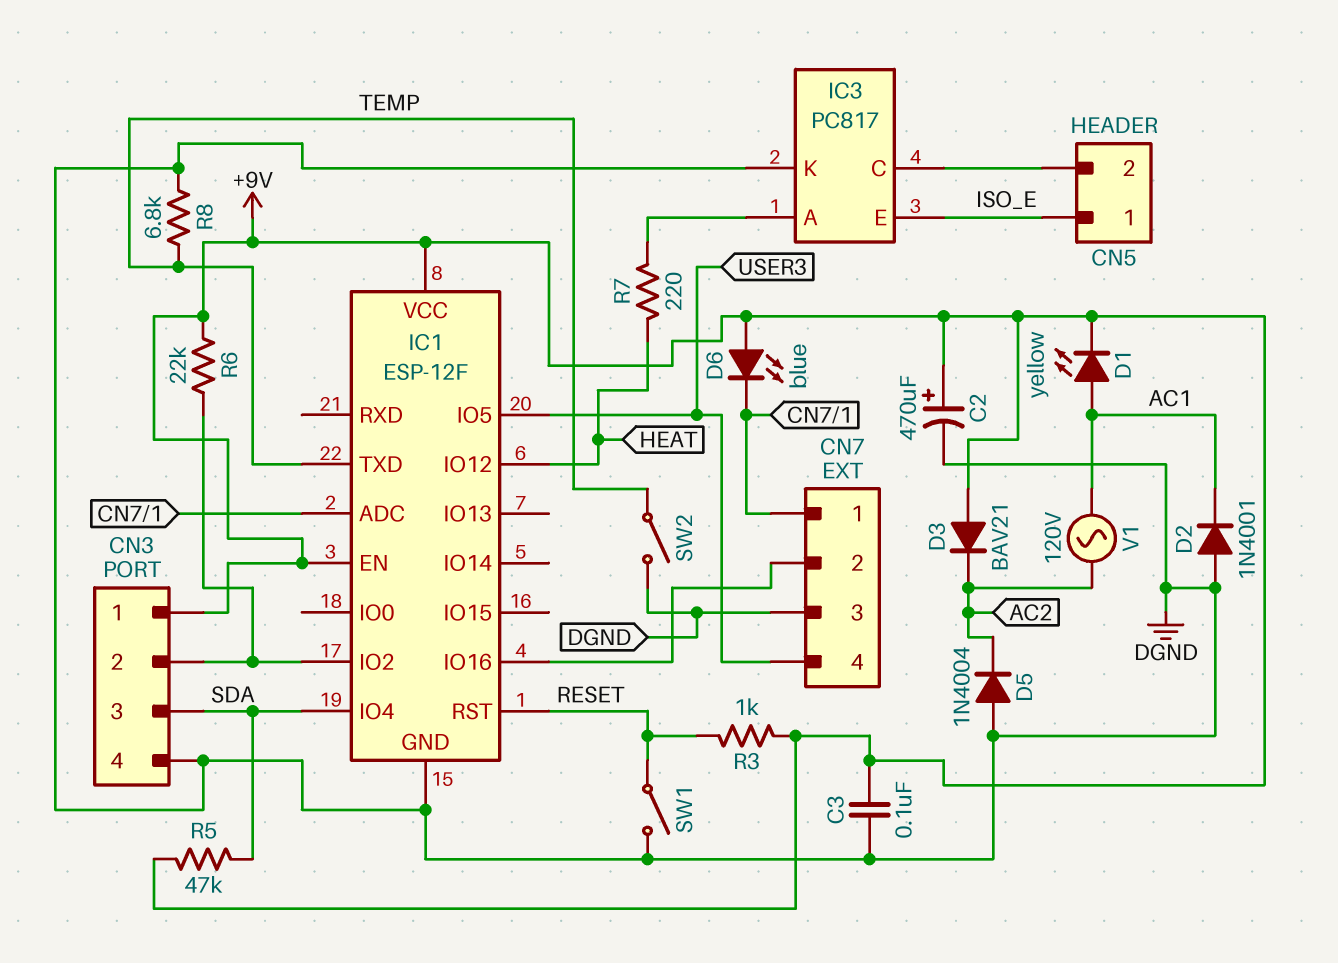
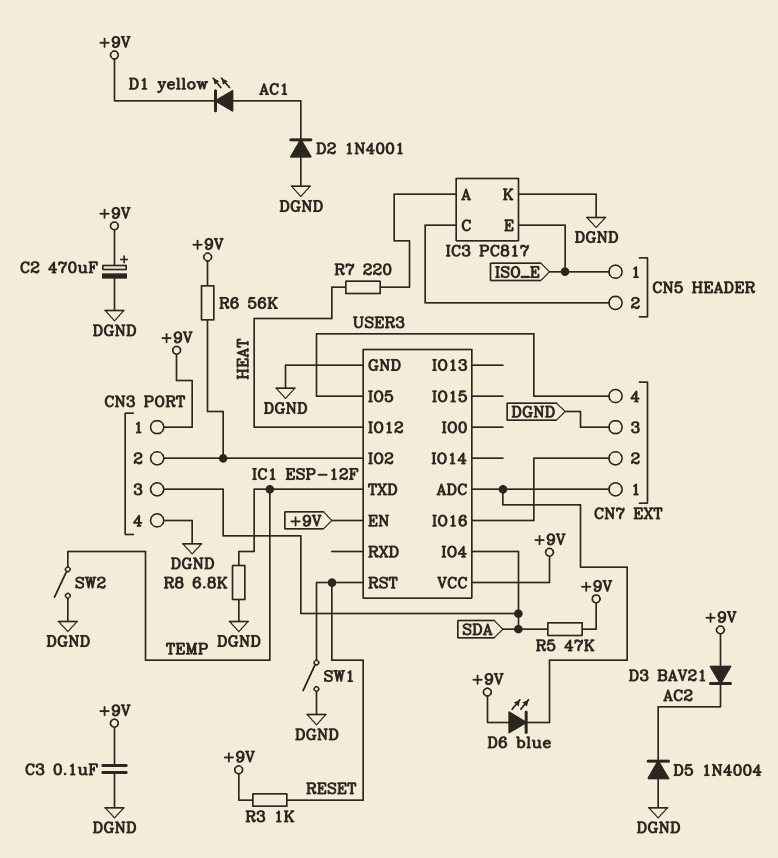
R6: 22k (+9V, CN3/2) -> 56k (+9V, CN3/2)
V1: AC 120V (AC1, AC2) -> none

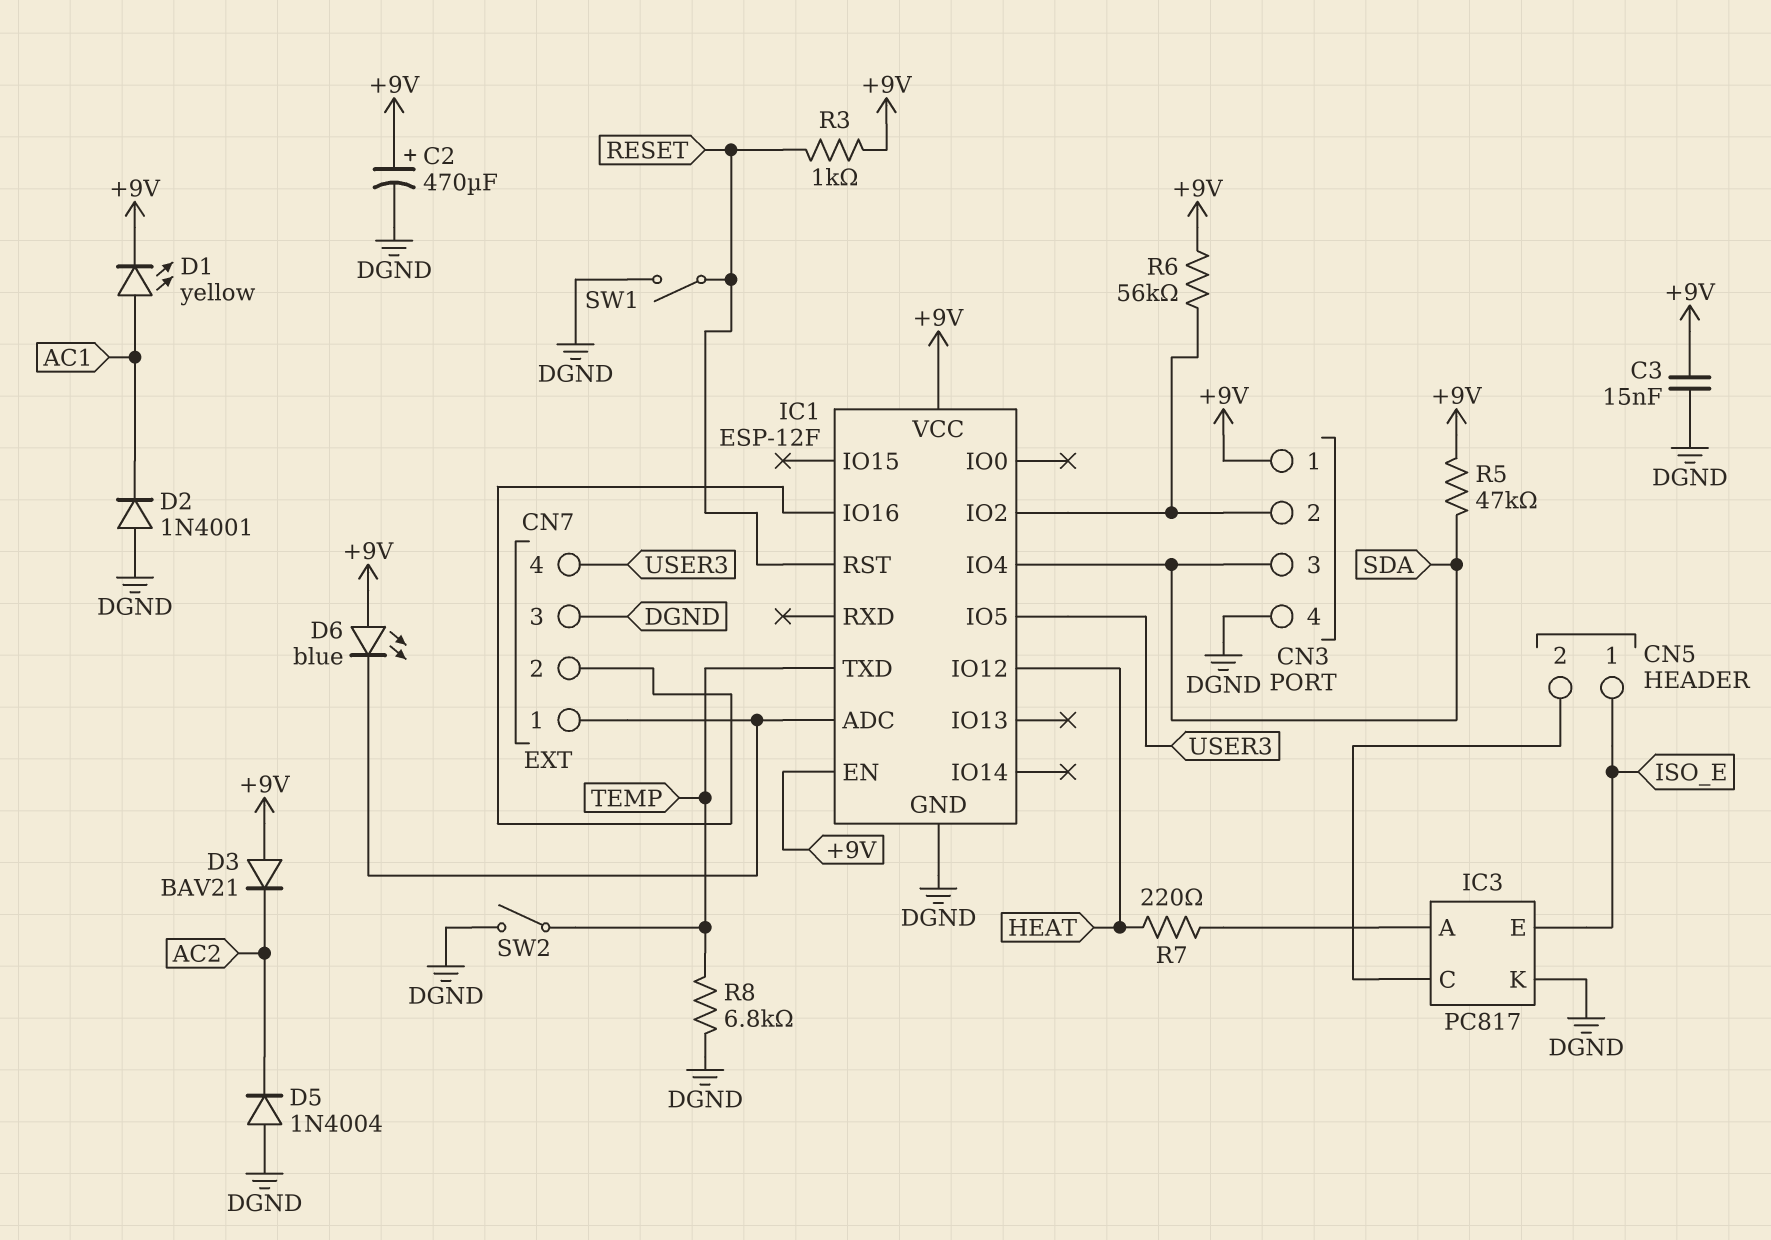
C3: 100nF (+9V, DGND) -> 15nF (+9V, DGND)

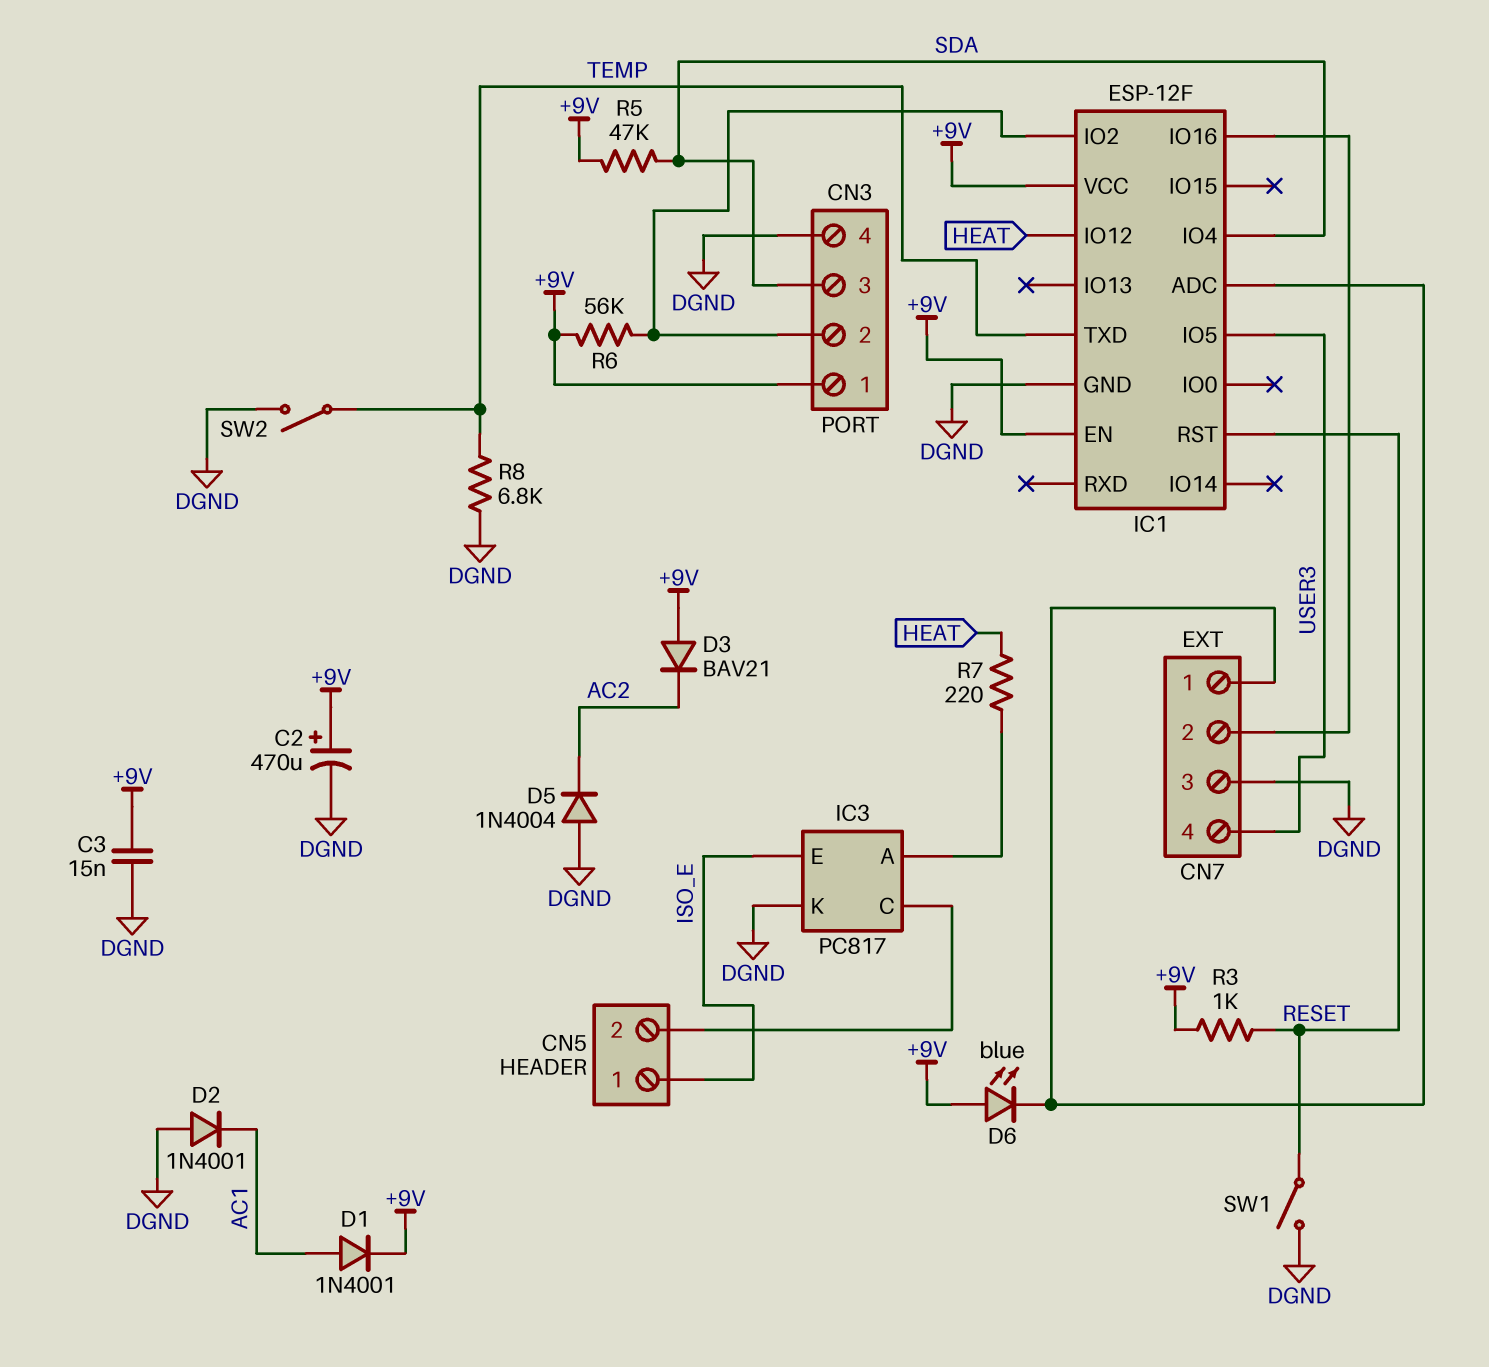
D1: LED yellow (A AC1, K +9V) -> diode 1N4001 (A AC1, K +9V)

